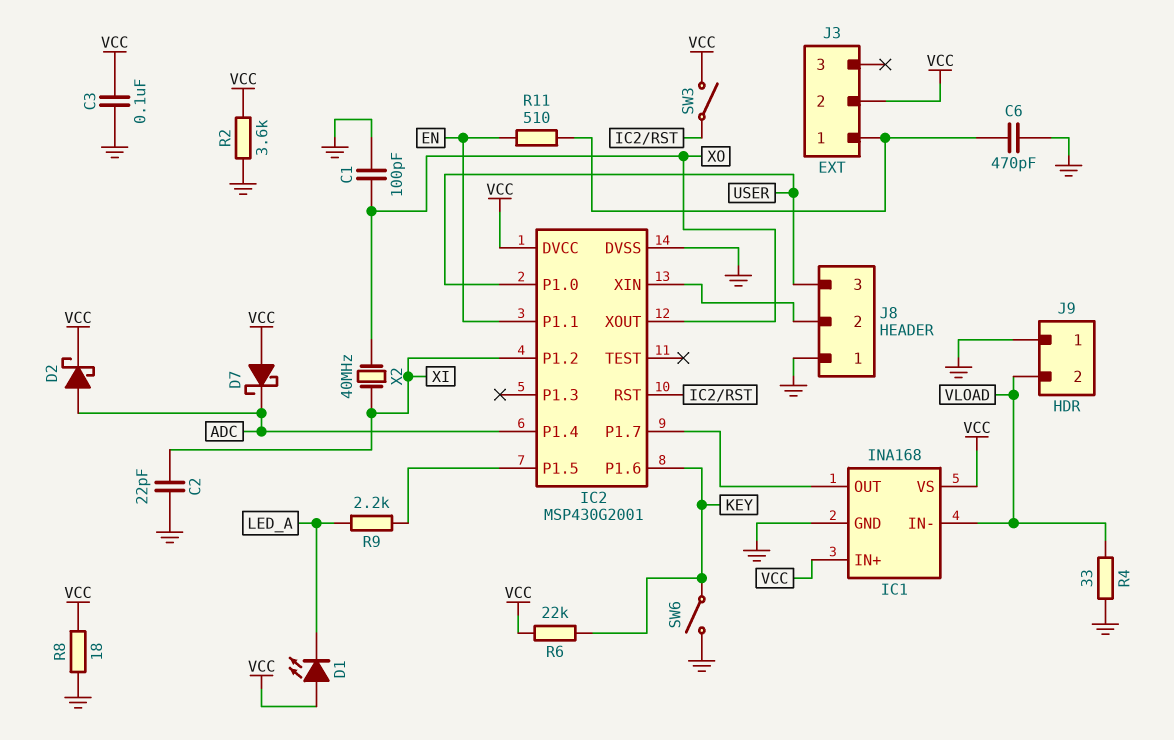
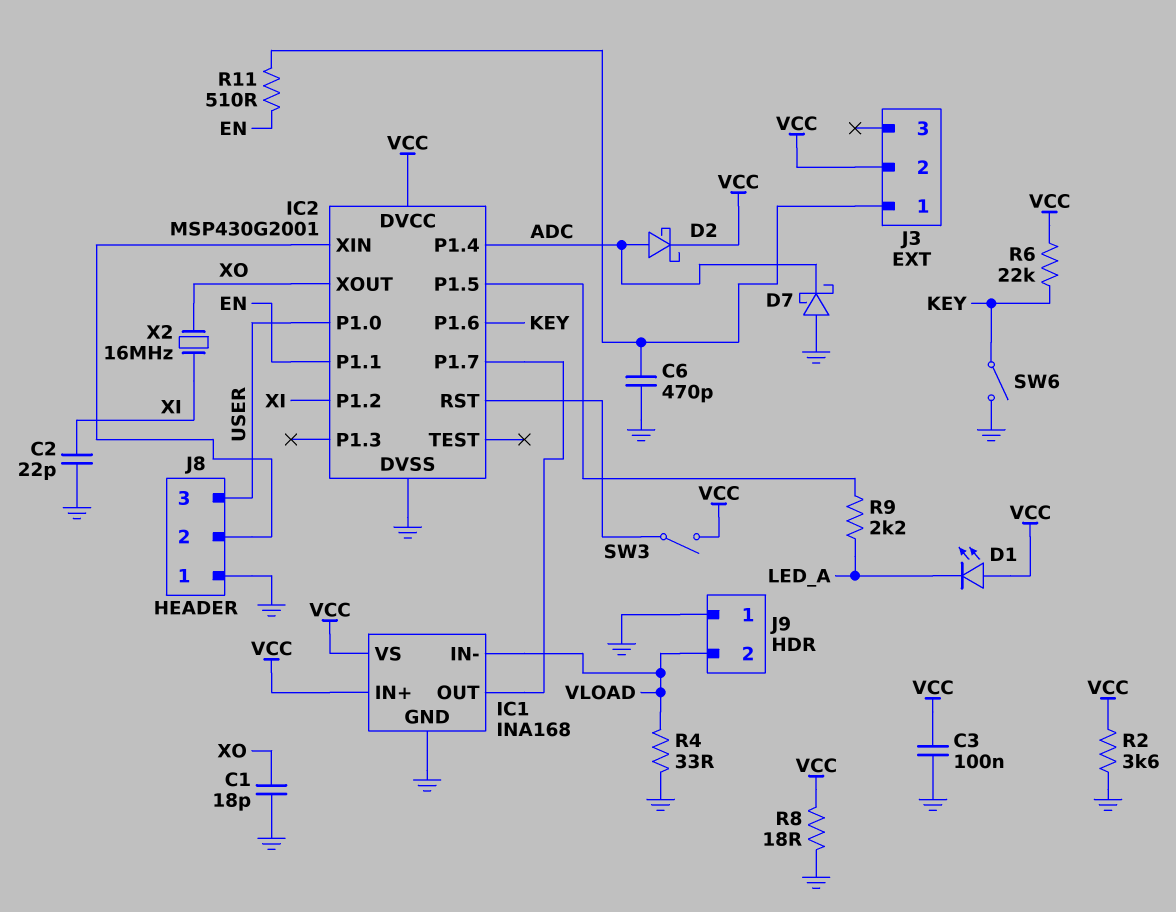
C1: 100pF (GND, XO) -> 18pF (GND, XO)
D7: schottky (A VCC, K ADC) -> schottky (A GND, K ADC)
X2: 40MHz (XI, XO) -> 16MHz (XI, XO)

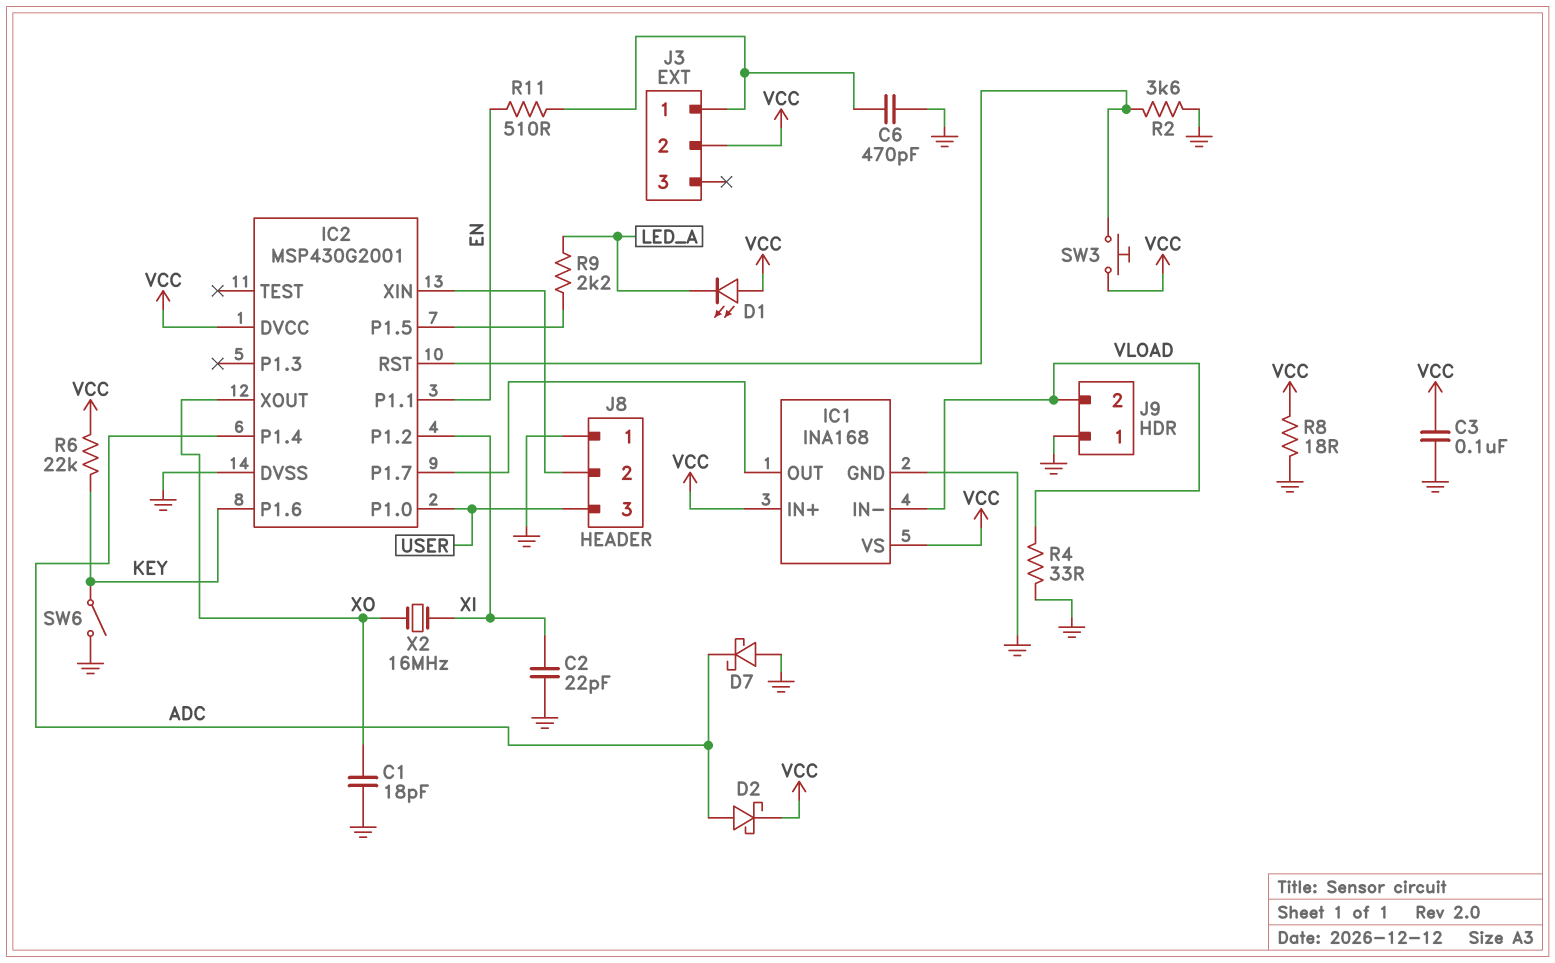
R2: 3.6k (GND, VCC) -> 3.6k (GND, IC2/RST)
SW3: switch (IC2/RST, VCC) -> button (IC2/RST, VCC)

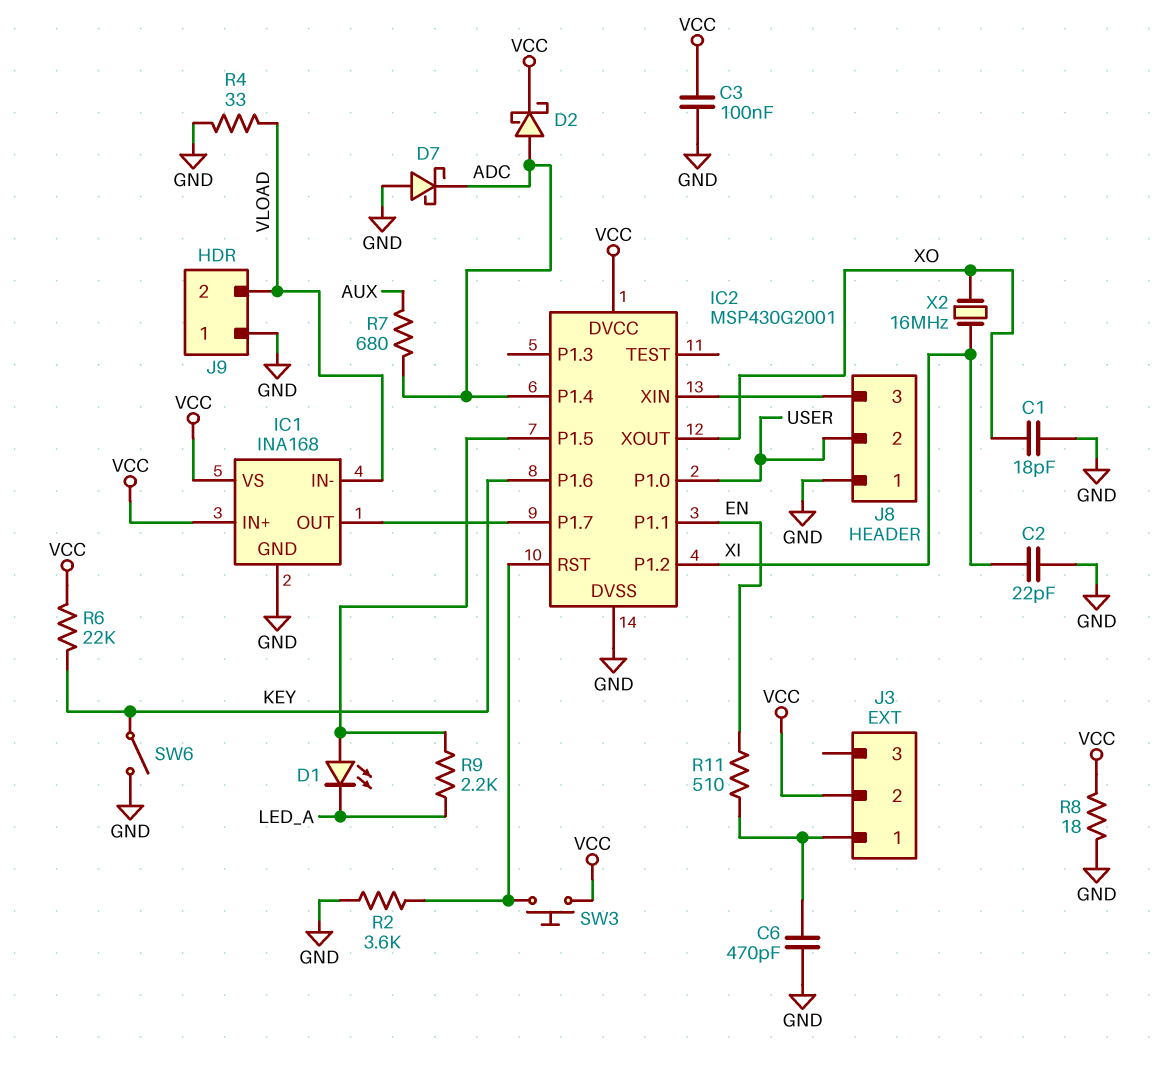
D1: LED (A VCC, K LED_A) -> LED (A IC2/P1.5, K LED_A)
J8 pin 2: IC2/XIN -> USER
J8 pin 3: USER -> IC2/XIN
R7: none -> 680 (ADC, AUX)

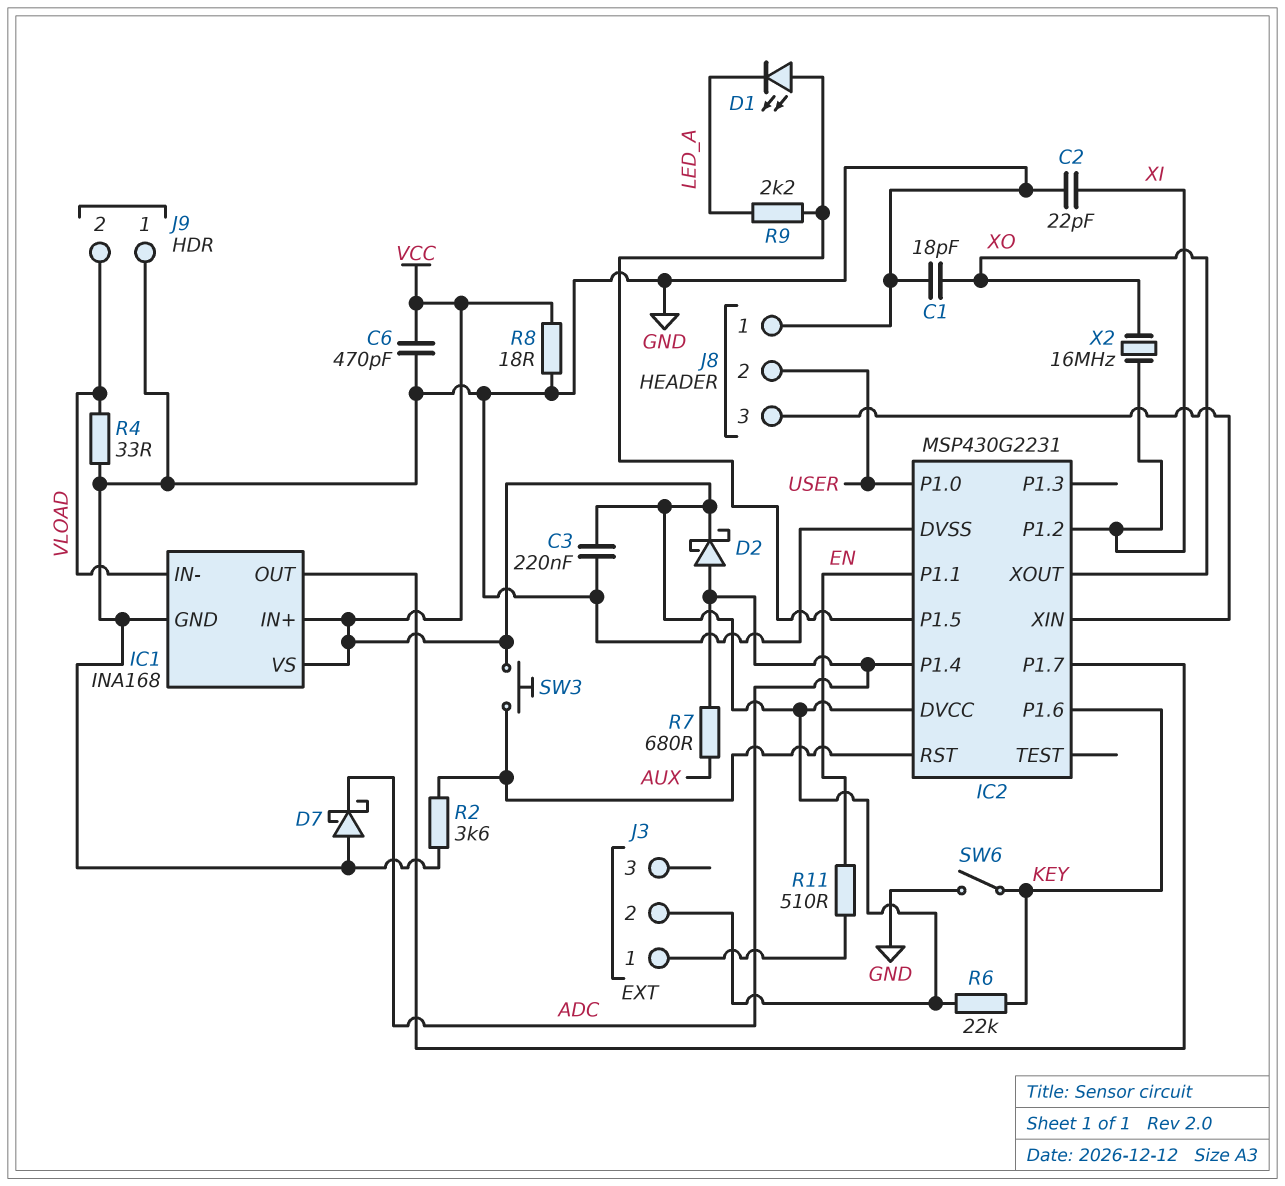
C3: 100nF (GND, VCC) -> 220nF (GND, VCC)
C6: 470pF (GND, J3/1) -> 470pF (GND, VCC)
IC2: MSP430G2001 -> MSP430G2231

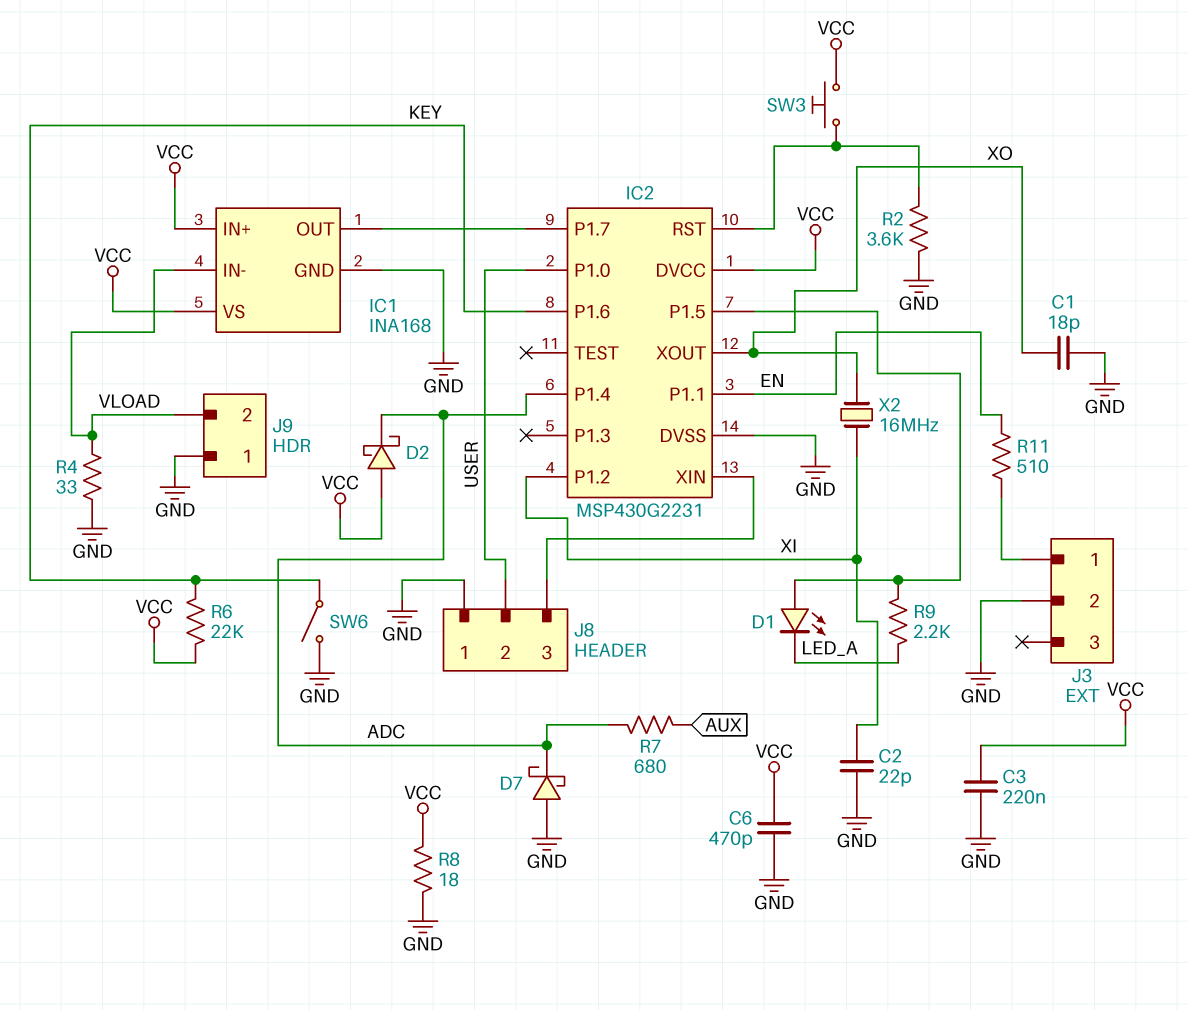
D2: schottky (A ADC, K VCC) -> schottky (A VCC, K ADC)
J3 pin 2: VCC -> GND

